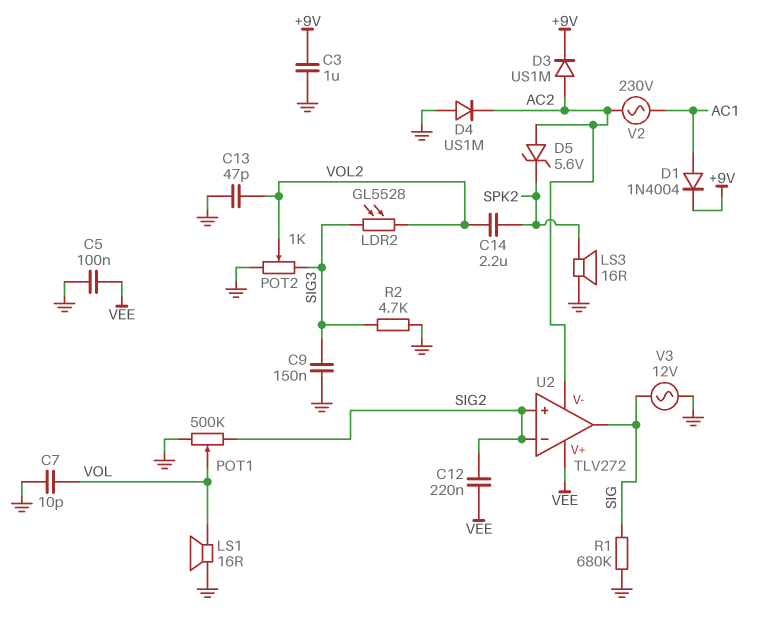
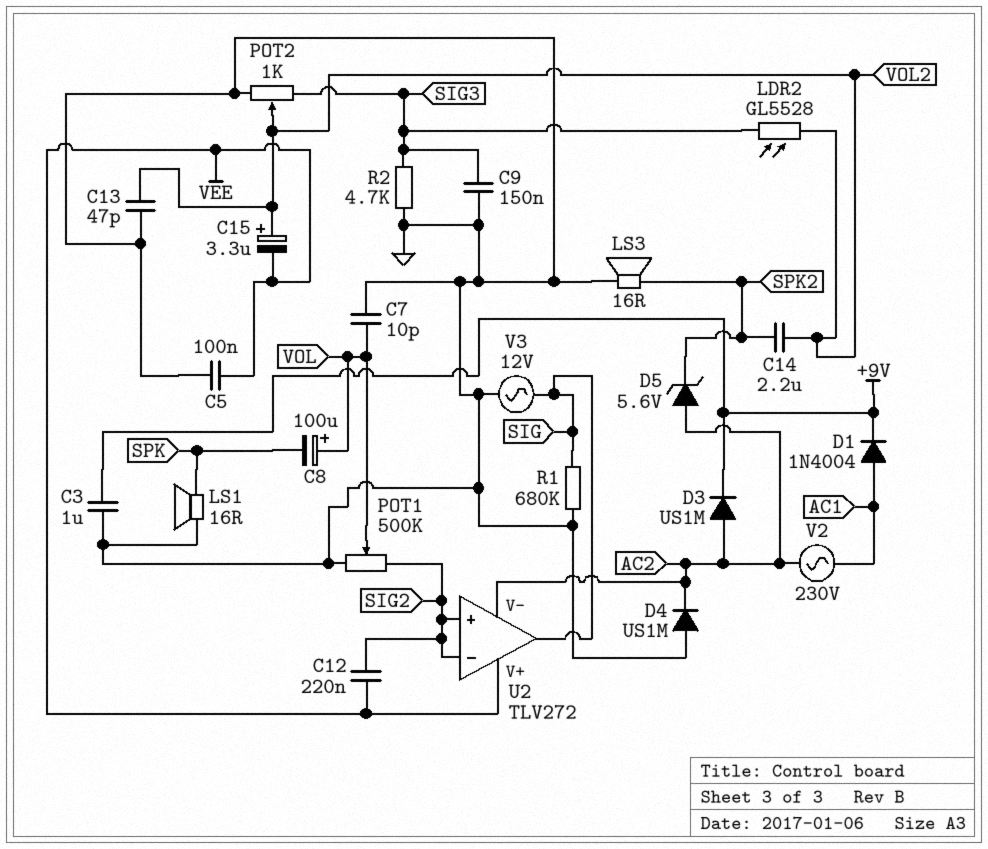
C8: none -> 100uF (plus VOL, minus SPK)
C15: none -> 3.3uF (plus VOL2, minus VEE)
LS1: speaker 16R (GND, VOL) -> speaker 16R (GND, SPK)

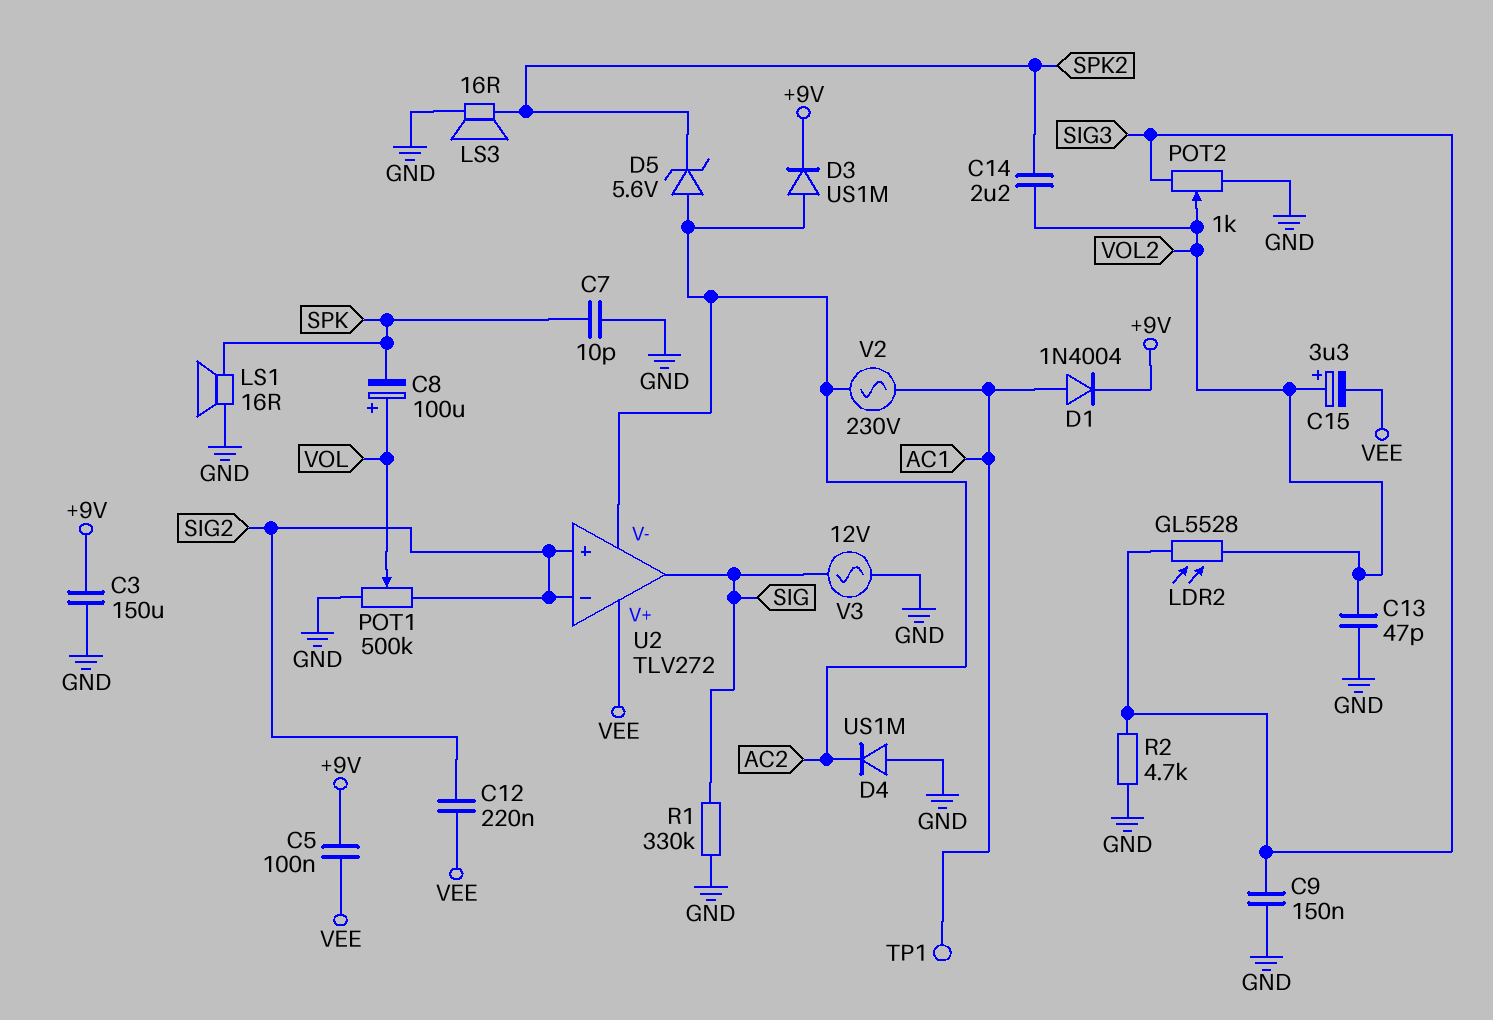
C3: 1uF (+9V, GND) -> 150uF (+9V, GND)
C5: 100nF (GND, VEE) -> 100nF (+9V, VEE)
C7: 10pF (GND, VOL) -> 10pF (GND, SPK)
R1: 680k (GND, SIG) -> 330k (GND, SIG)
TP1: none -> test point (AC1)

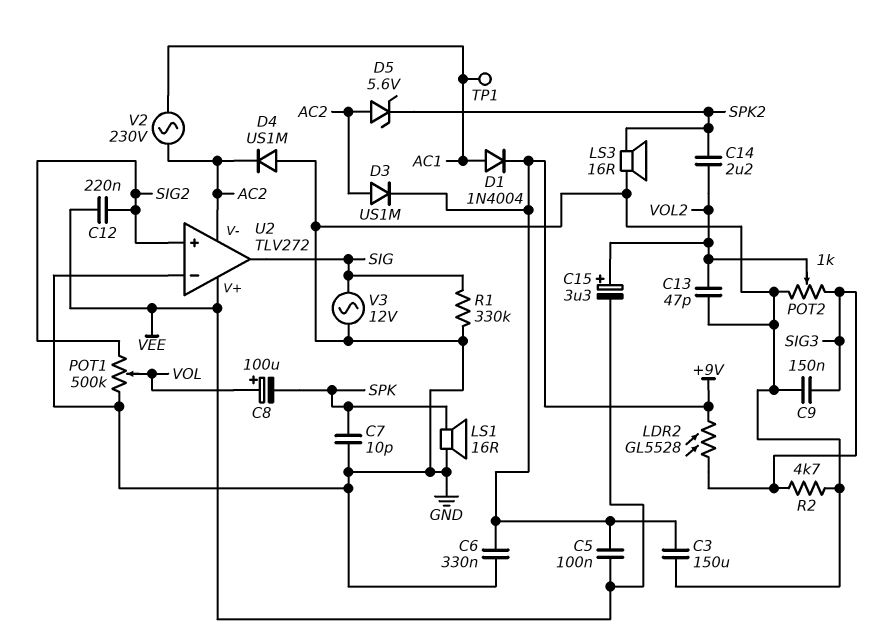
C6: none -> 330nF (+9V, GND)
LDR2: GL5528 (SIG3, VOL2) -> GL5528 (+9V, SIG3)
U2 pin in-: SIG2 -> GND

